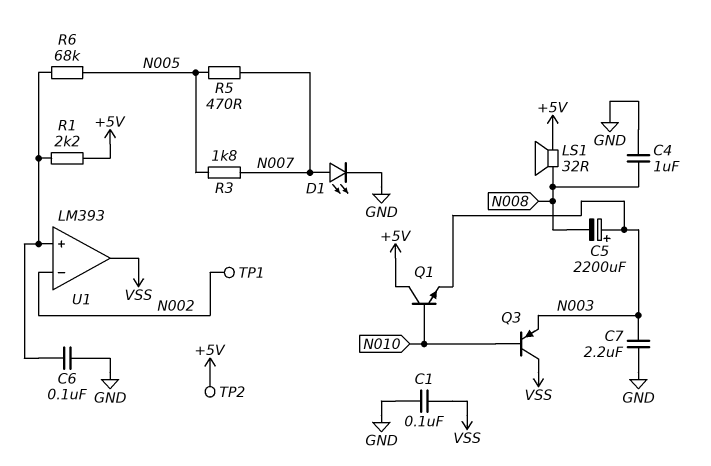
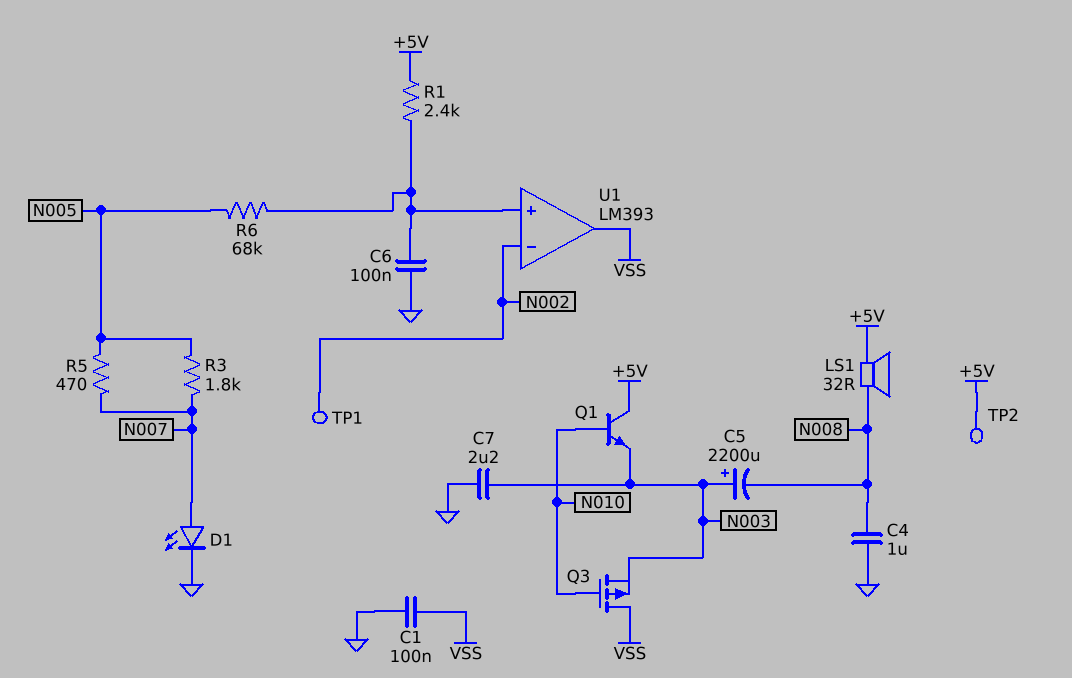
Q3: PNP (B N010, C VSS, E N003) -> PMOS (G N010, D VSS, S N003)
R1: 2.2k (+5V, U1/in+) -> 2.4k (+5V, U1/in+)

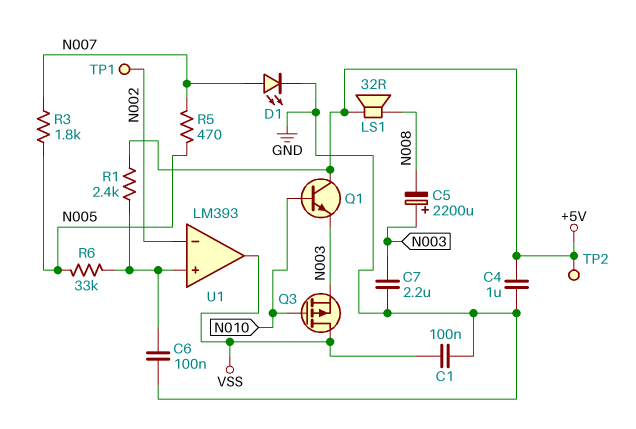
C4: 1uF (GND, N008) -> 1uF (+5V, GND)
R6: 68k (N005, U1/in+) -> 33k (N005, U1/in+)

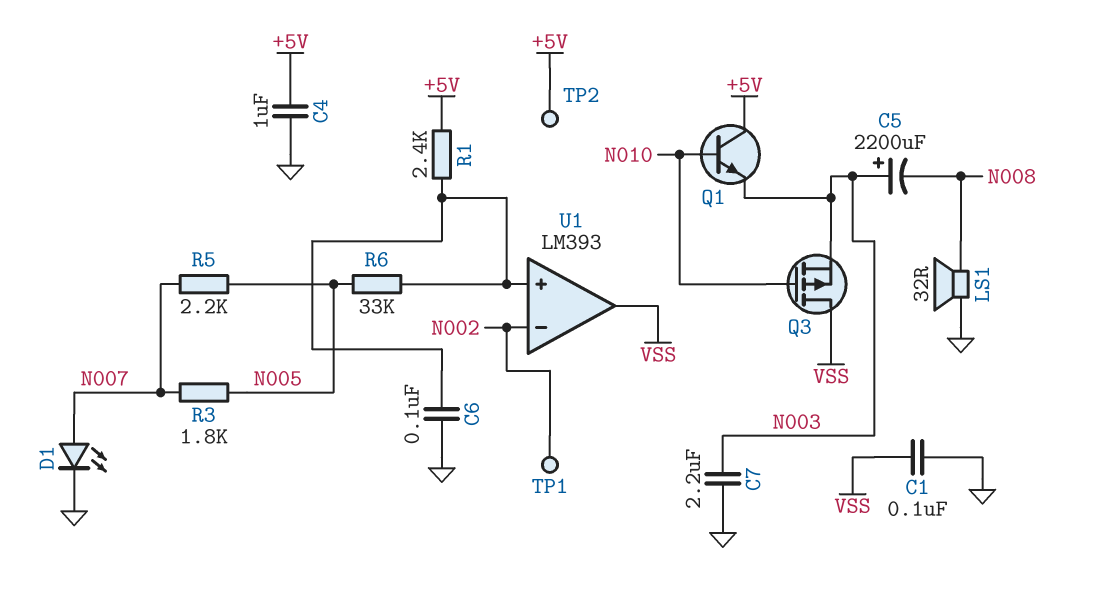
LS1: speaker 32R (+5V, N008) -> speaker 32R (GND, N008)
R5: 470 (N005, N007) -> 2.2k (N005, N007)

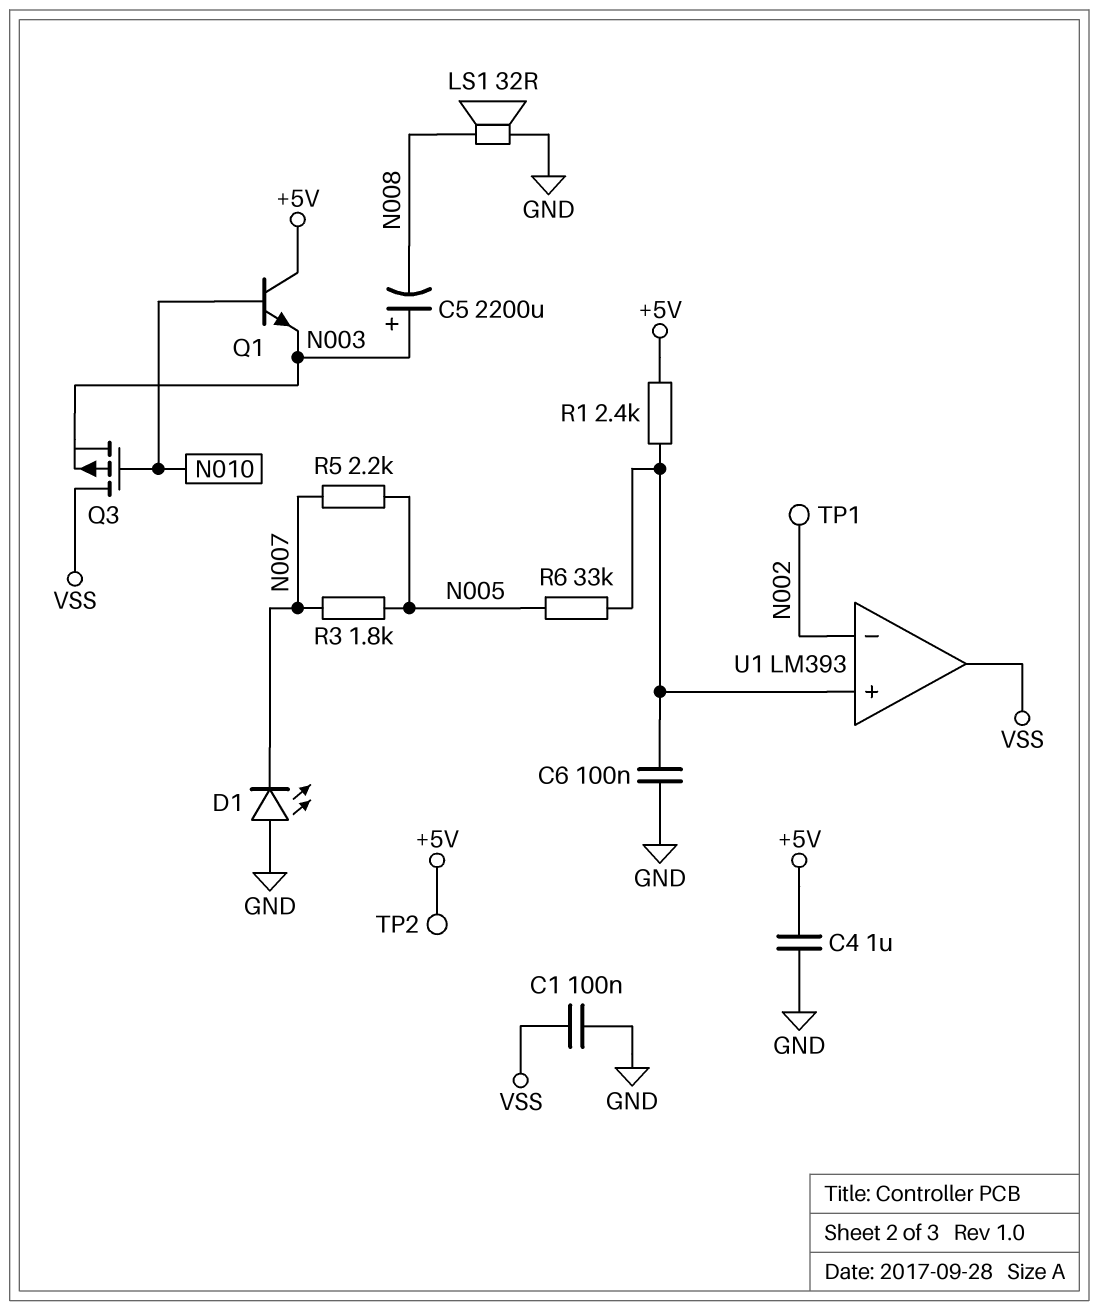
C7: 2.2uF (GND, N003) -> none
D1: LED (A N007, K GND) -> LED (A GND, K N007)

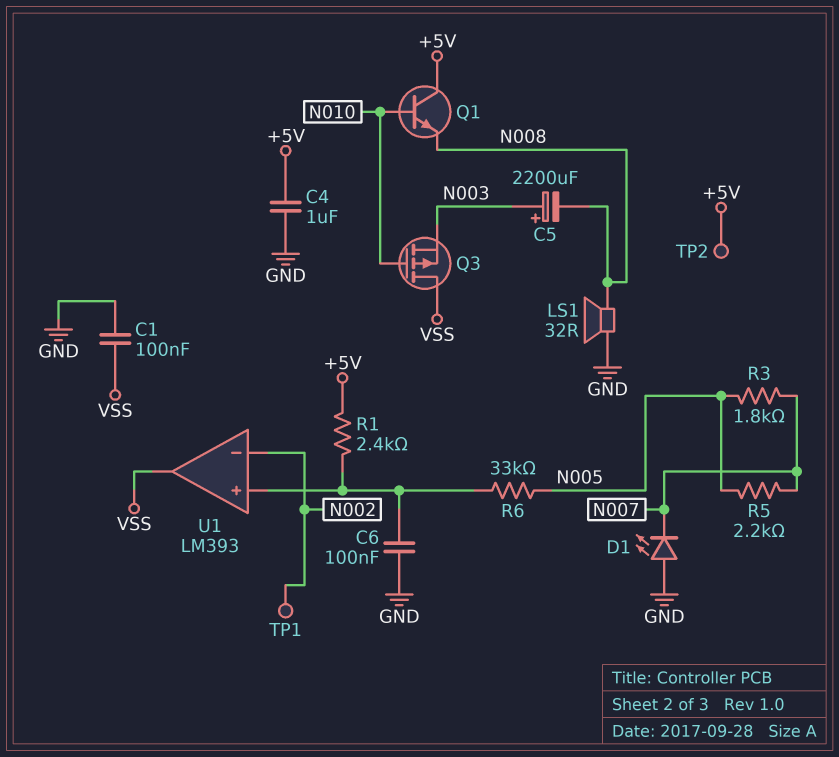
Q1: NPN (B N010, C +5V, E N003) -> NPN (B N010, C +5V, E N008)

